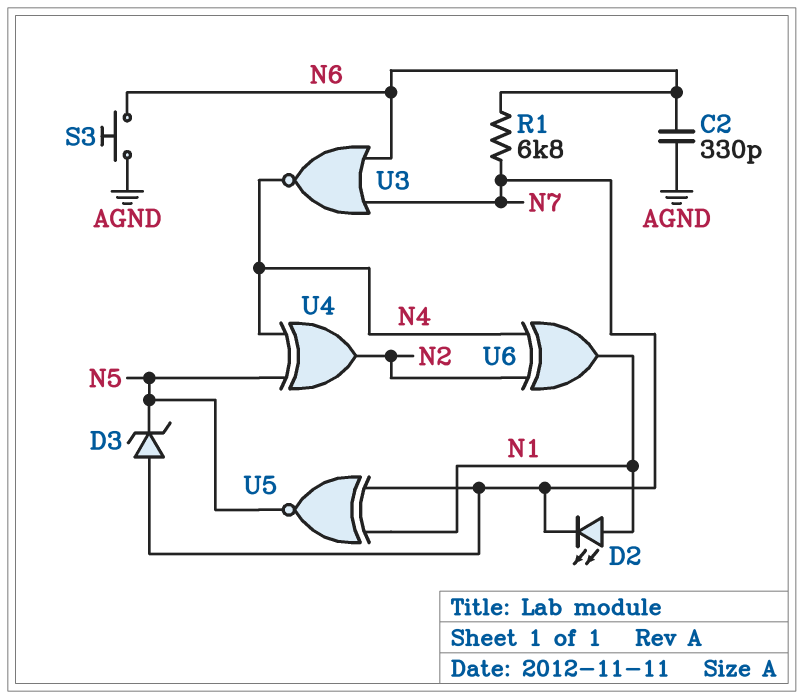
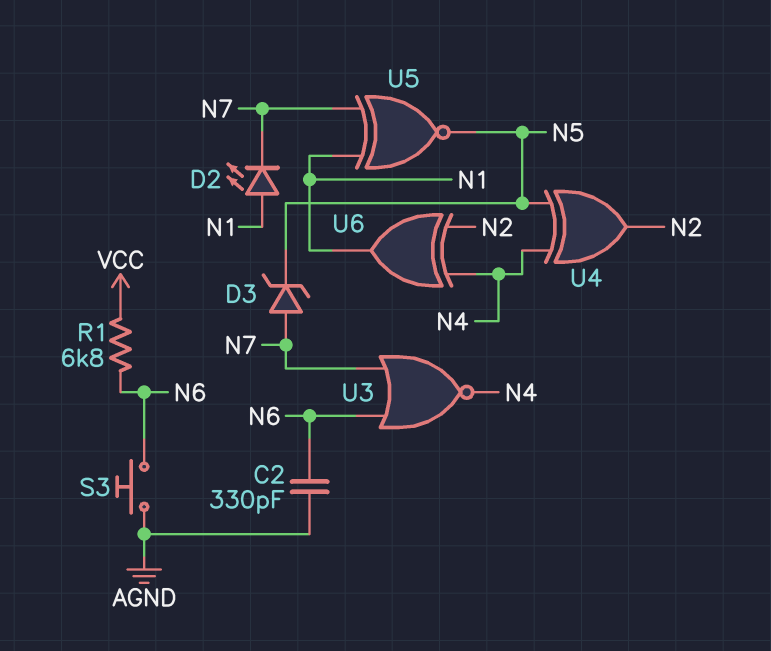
R1: 6.8k (N6, N7) -> 6.8k (N6, VCC)

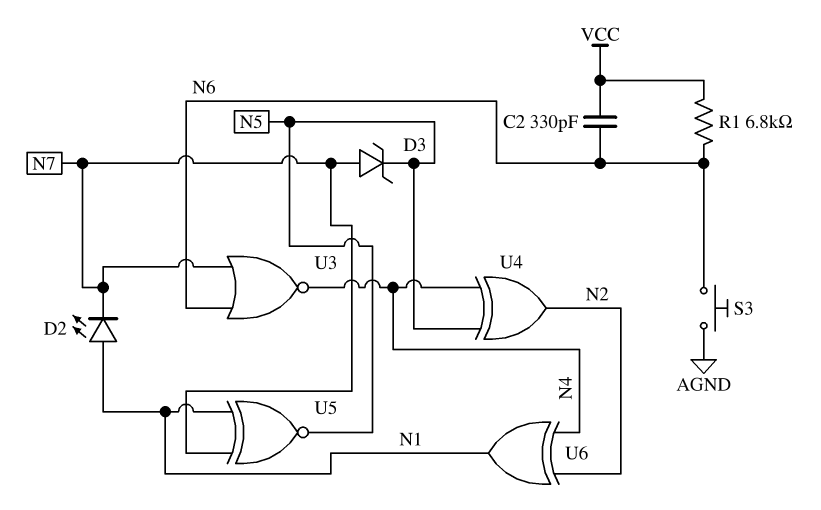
C2: 330pF (AGND, N6) -> 330pF (N6, VCC)

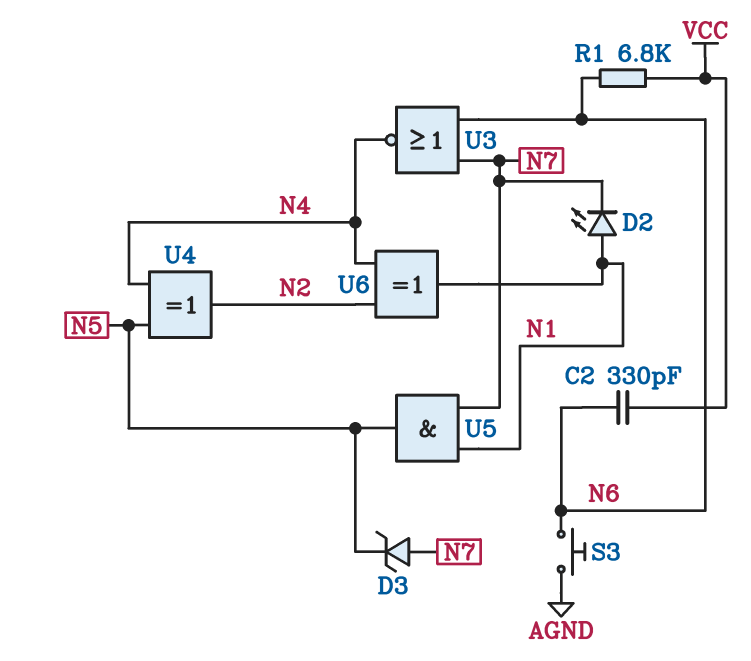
U5: XNOR (in N1, in N7, out N5) -> AND (in N1, in N7, out N5)

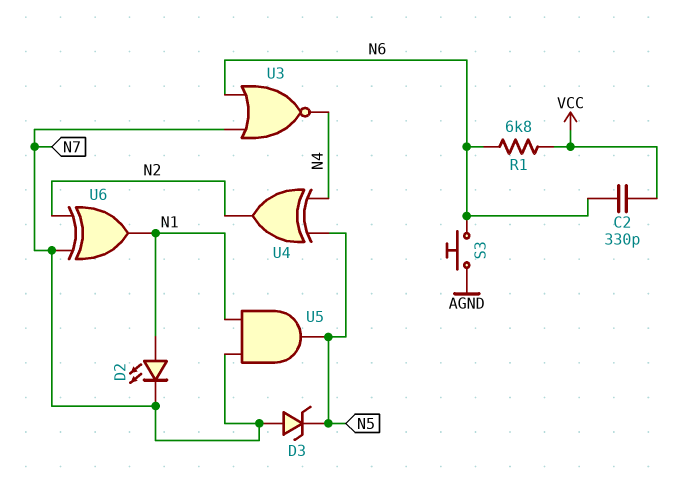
U6: XOR (in N2, in N4, out N1) -> XOR (in N2, in N7, out N1)

